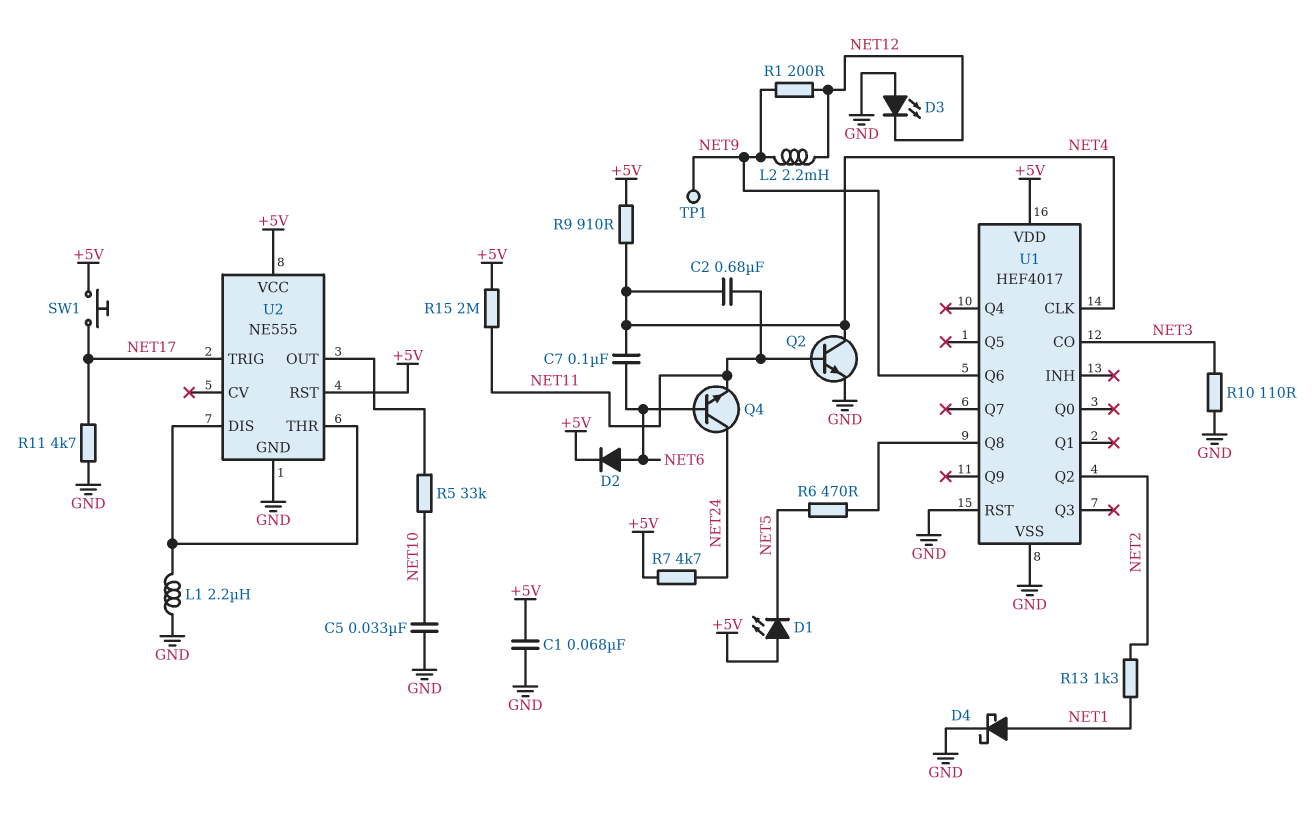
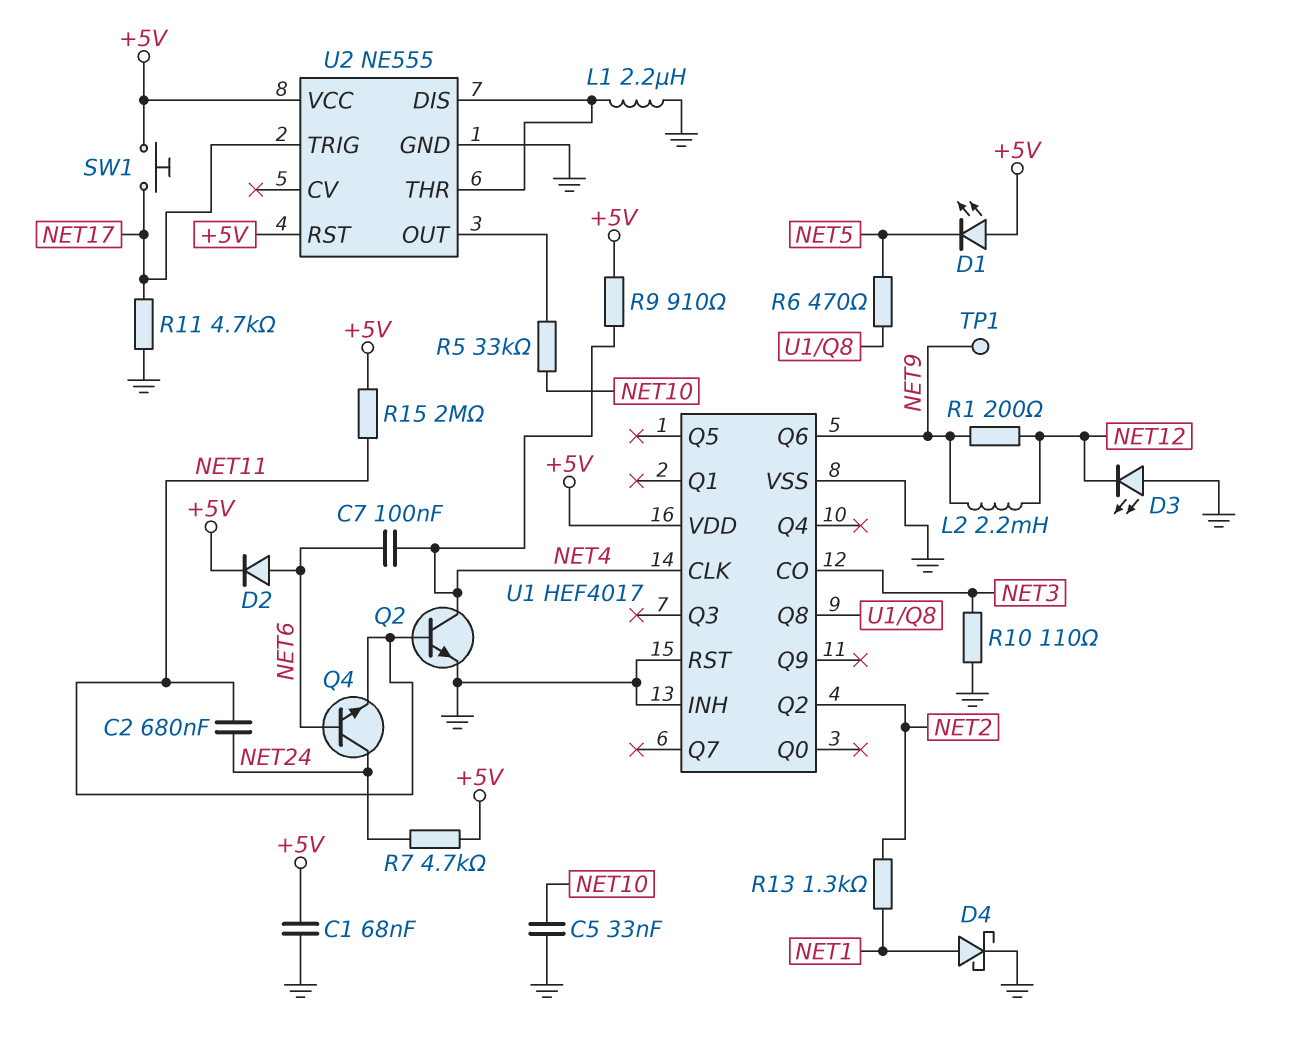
C2: 680nF (NET4, NET11) -> 680nF (NET11, NET24)
U1 pin INH: none -> GND

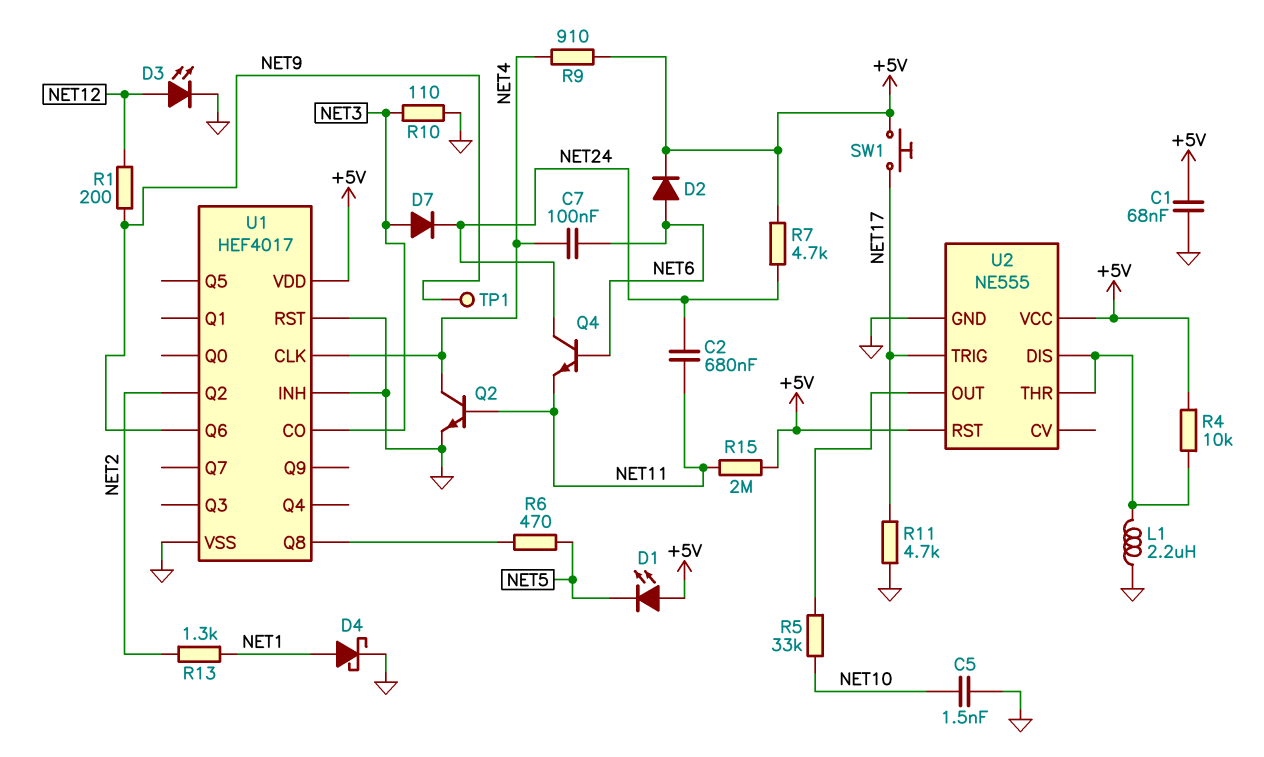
C5: 33nF (GND, NET10) -> 1.5nF (GND, NET10)
D3: LED (A GND, K NET12) -> LED (A NET12, K GND)
D7: none -> diode (A NET3, K NET24)
L2: 2.2mH (NET9, NET12) -> none
R4: none -> 10k (+5V, U2/DIS)

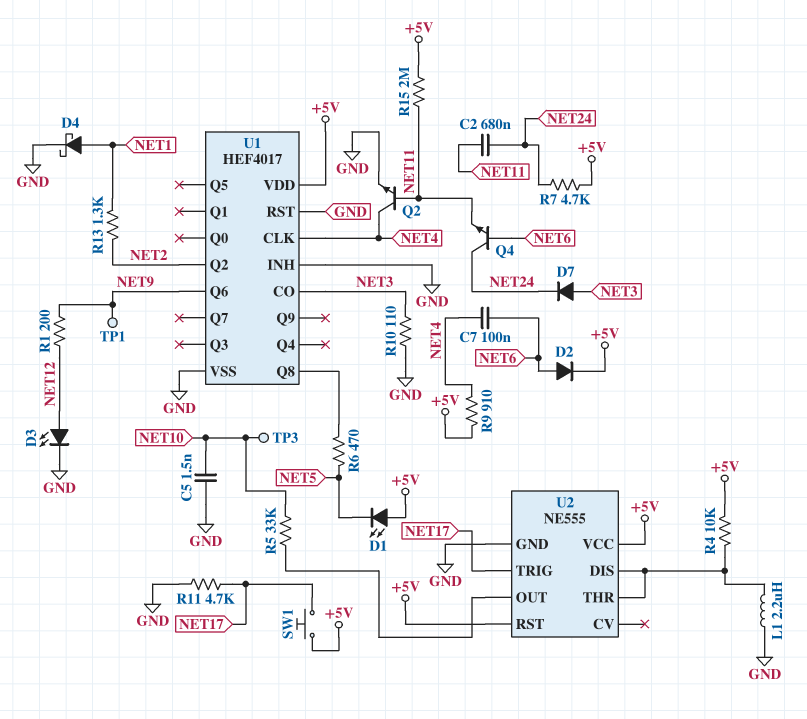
C1: 68nF (+5V, GND) -> none
TP3: none -> test point (NET10)

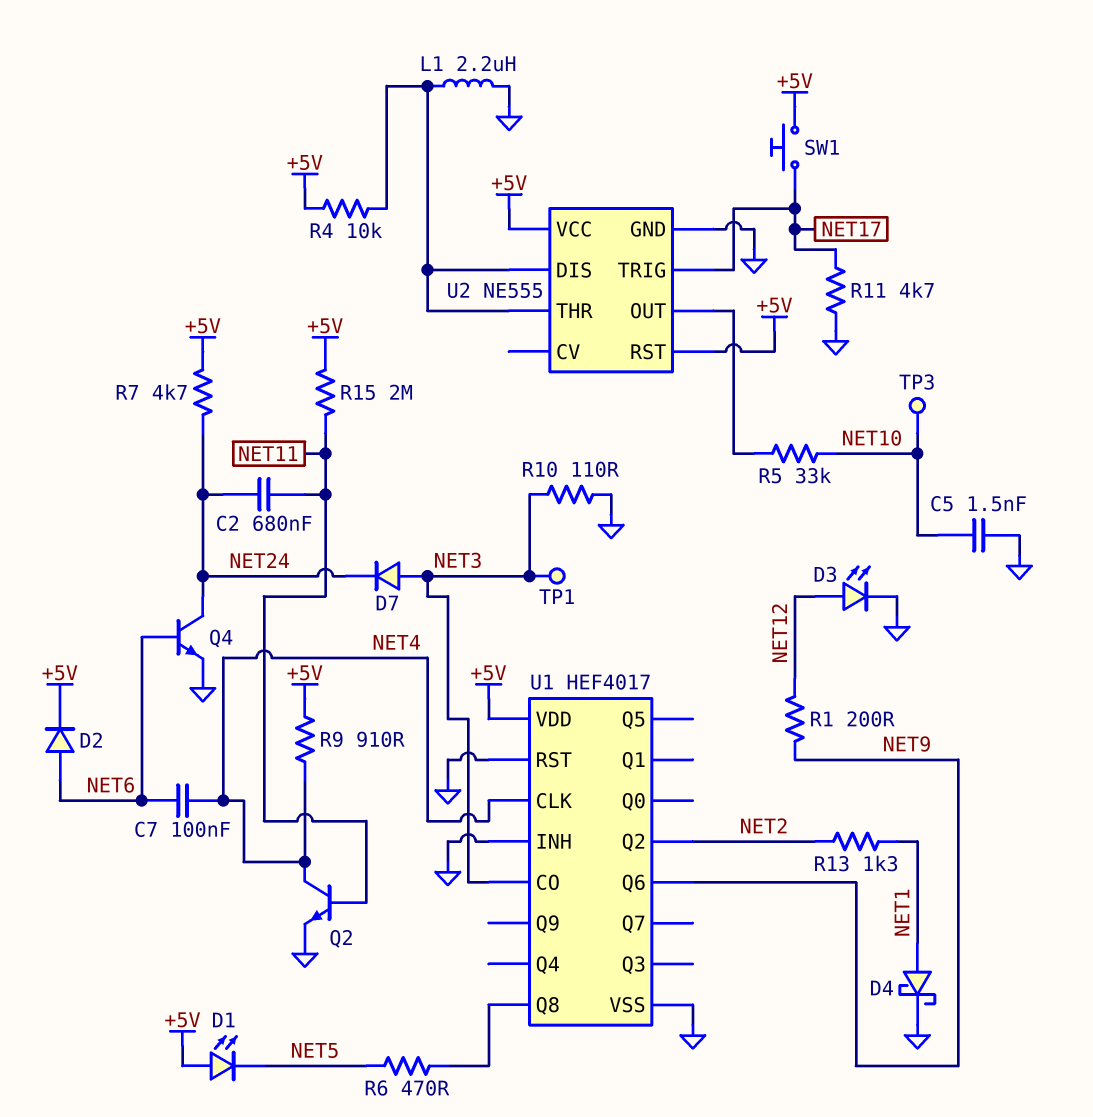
Q4: NPN (B NET6, C NET24, E NET11) -> NPN (B NET6, C NET24, E GND)
TP1: test point (NET9) -> test point (NET3)

